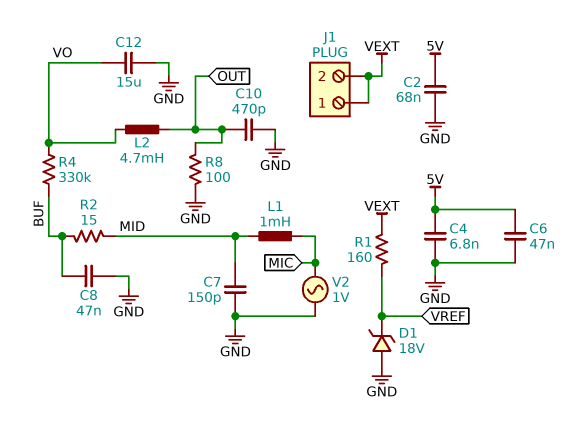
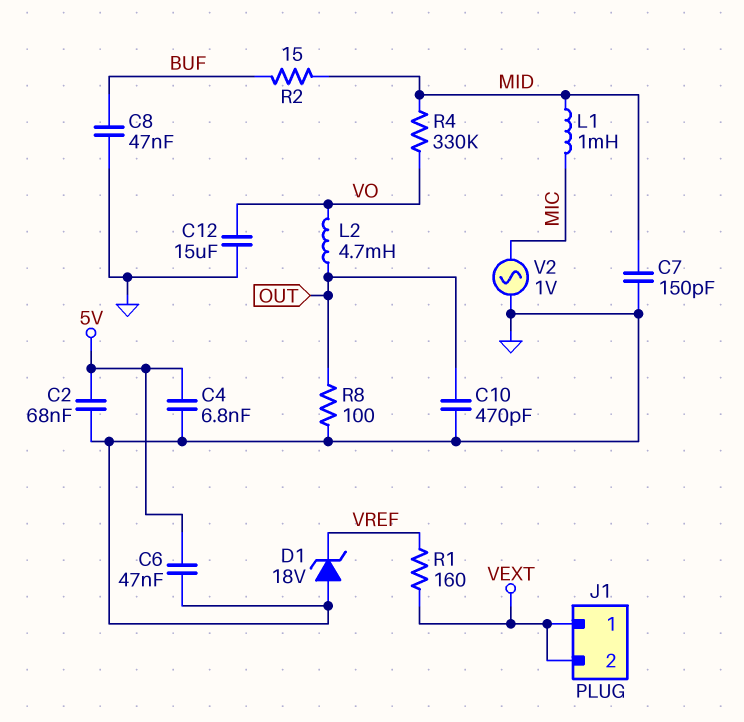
R4: 330k (BUF, VO) -> 330k (MID, VO)

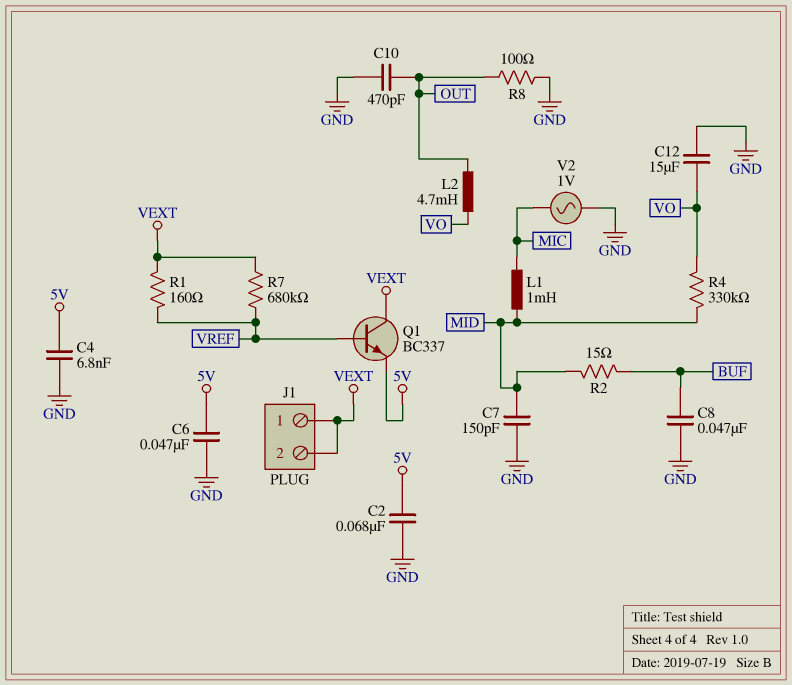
D1: zener 18V (A GND, K VREF) -> none
Q1: none -> NPN BC337 (B VREF, C VEXT, E 5V)
R7: none -> 680k (VEXT, VREF)

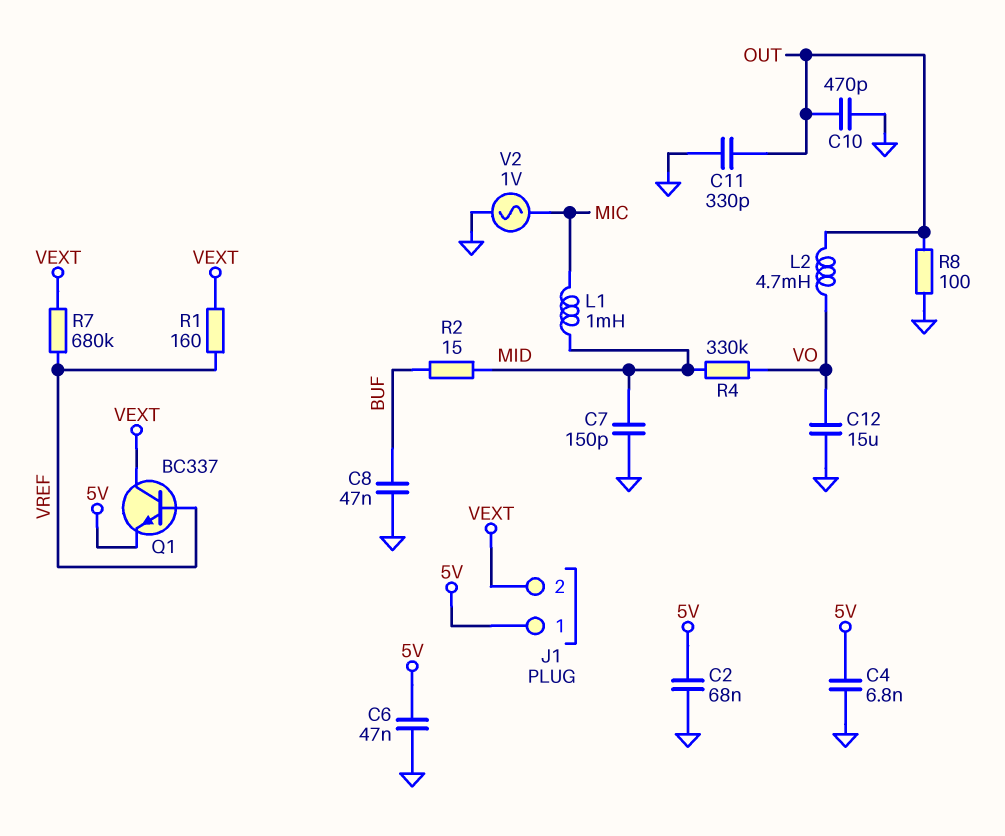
C11: none -> 330pF (GND, OUT)
J1 pin 1: VEXT -> 5V

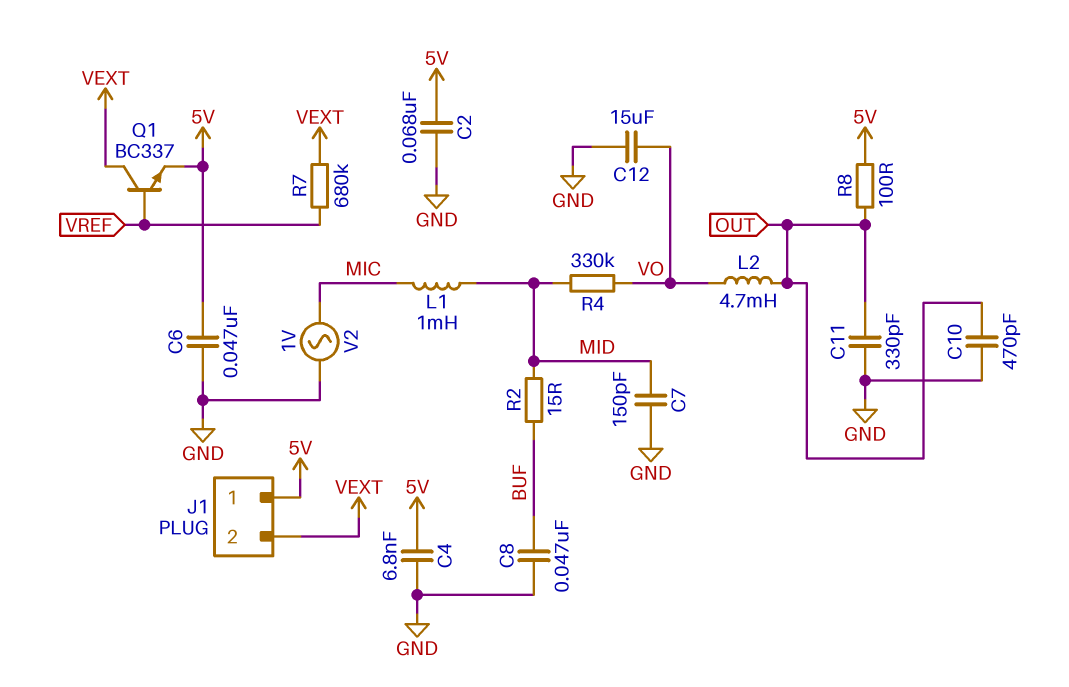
R1: 160 (VEXT, VREF) -> none
R8: 100 (GND, OUT) -> 100 (5V, OUT)

